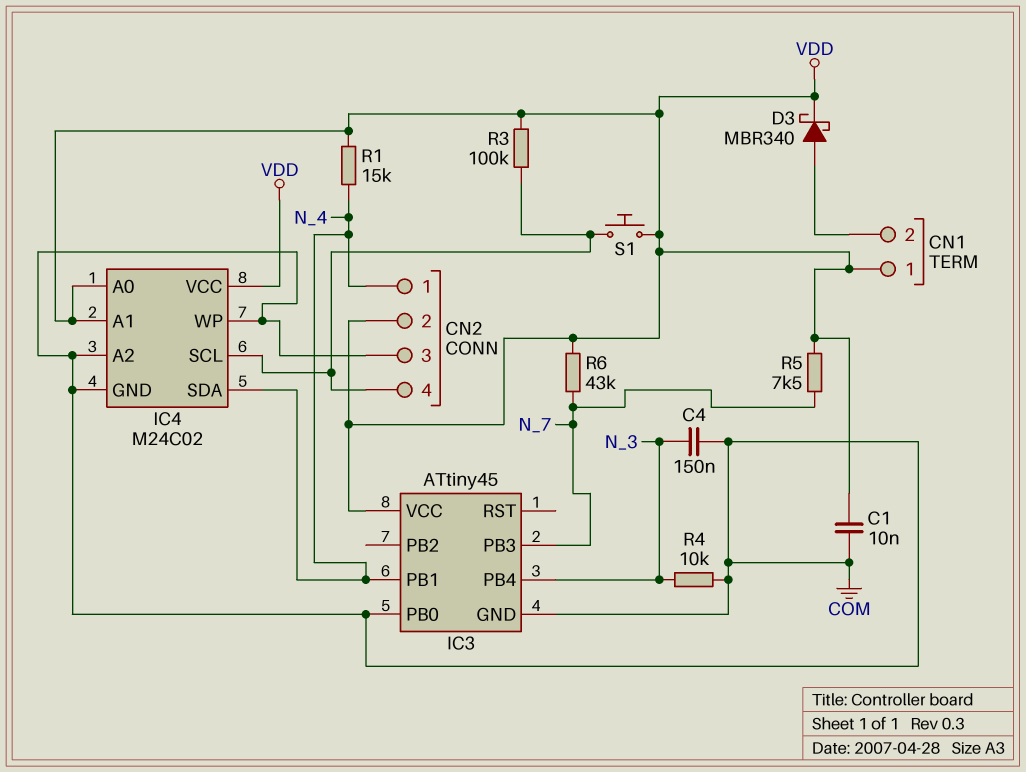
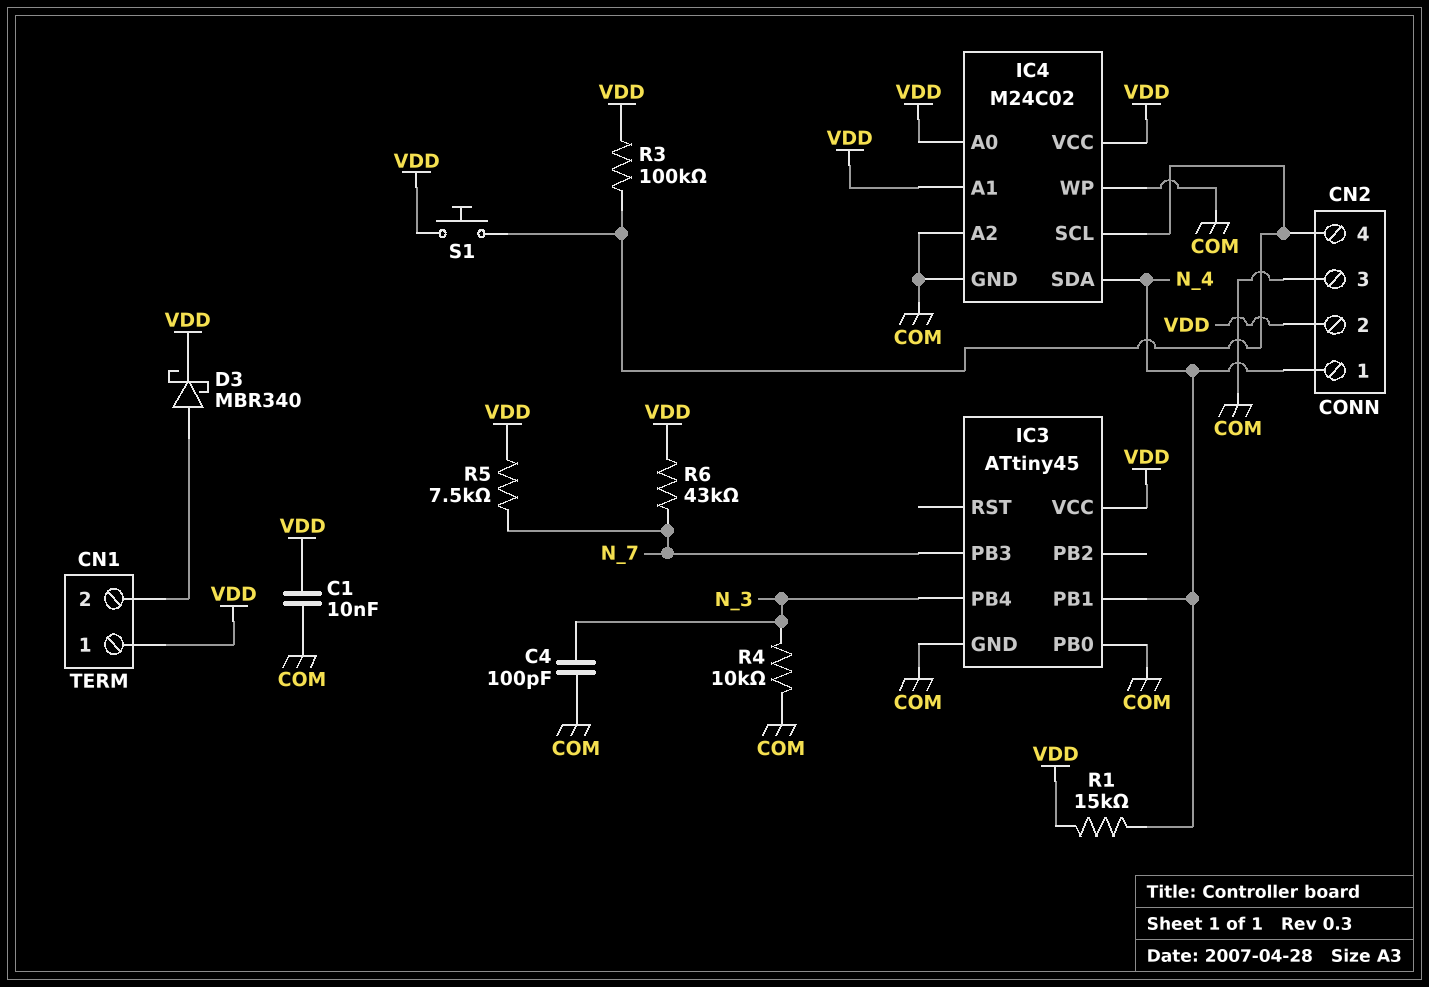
C4: 150nF (COM, N_3) -> 100pF (COM, N_3)

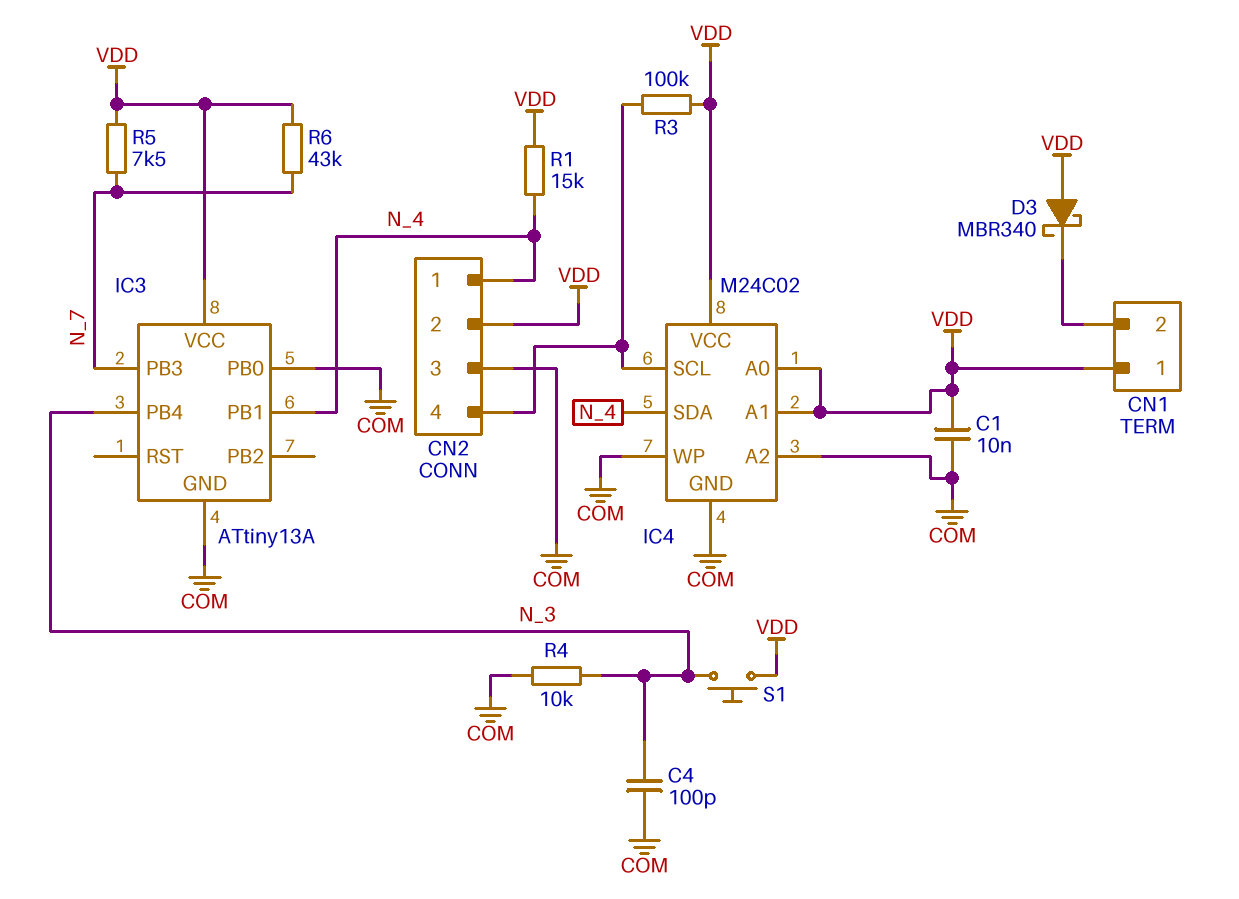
D3: schottky MBR340 (A CN1/2, K VDD) -> schottky MBR340 (A VDD, K CN1/2)
IC3: ATtiny45 -> ATtiny13A
S1: button (CN2/4, VDD) -> button (N_3, VDD)

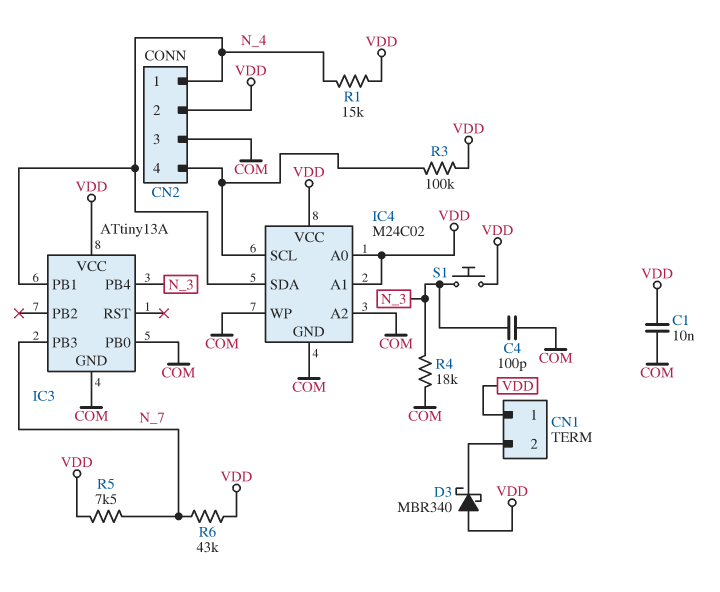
R4: 10k (COM, N_3) -> 18k (COM, N_3)

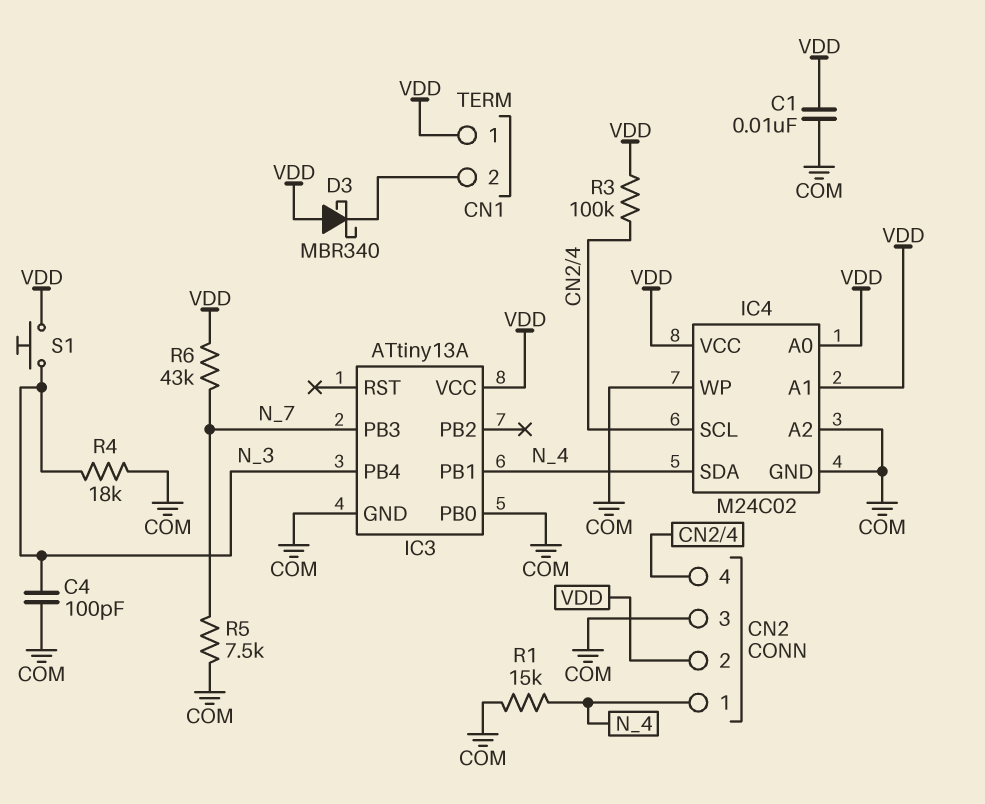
R1: 15k (N_4, VDD) -> 15k (COM, N_4)
R5: 7.5k (N_7, VDD) -> 7.5k (COM, N_7)

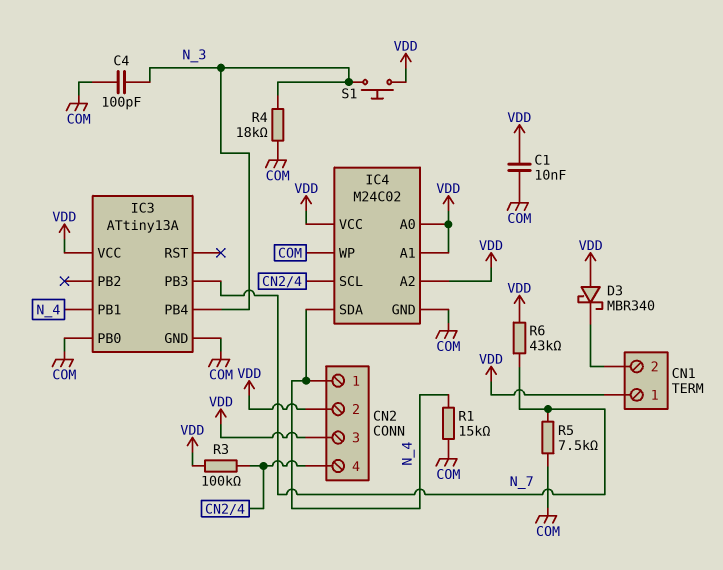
CN2 pin 3: COM -> VDD
IC4 pin A2: COM -> VDD

